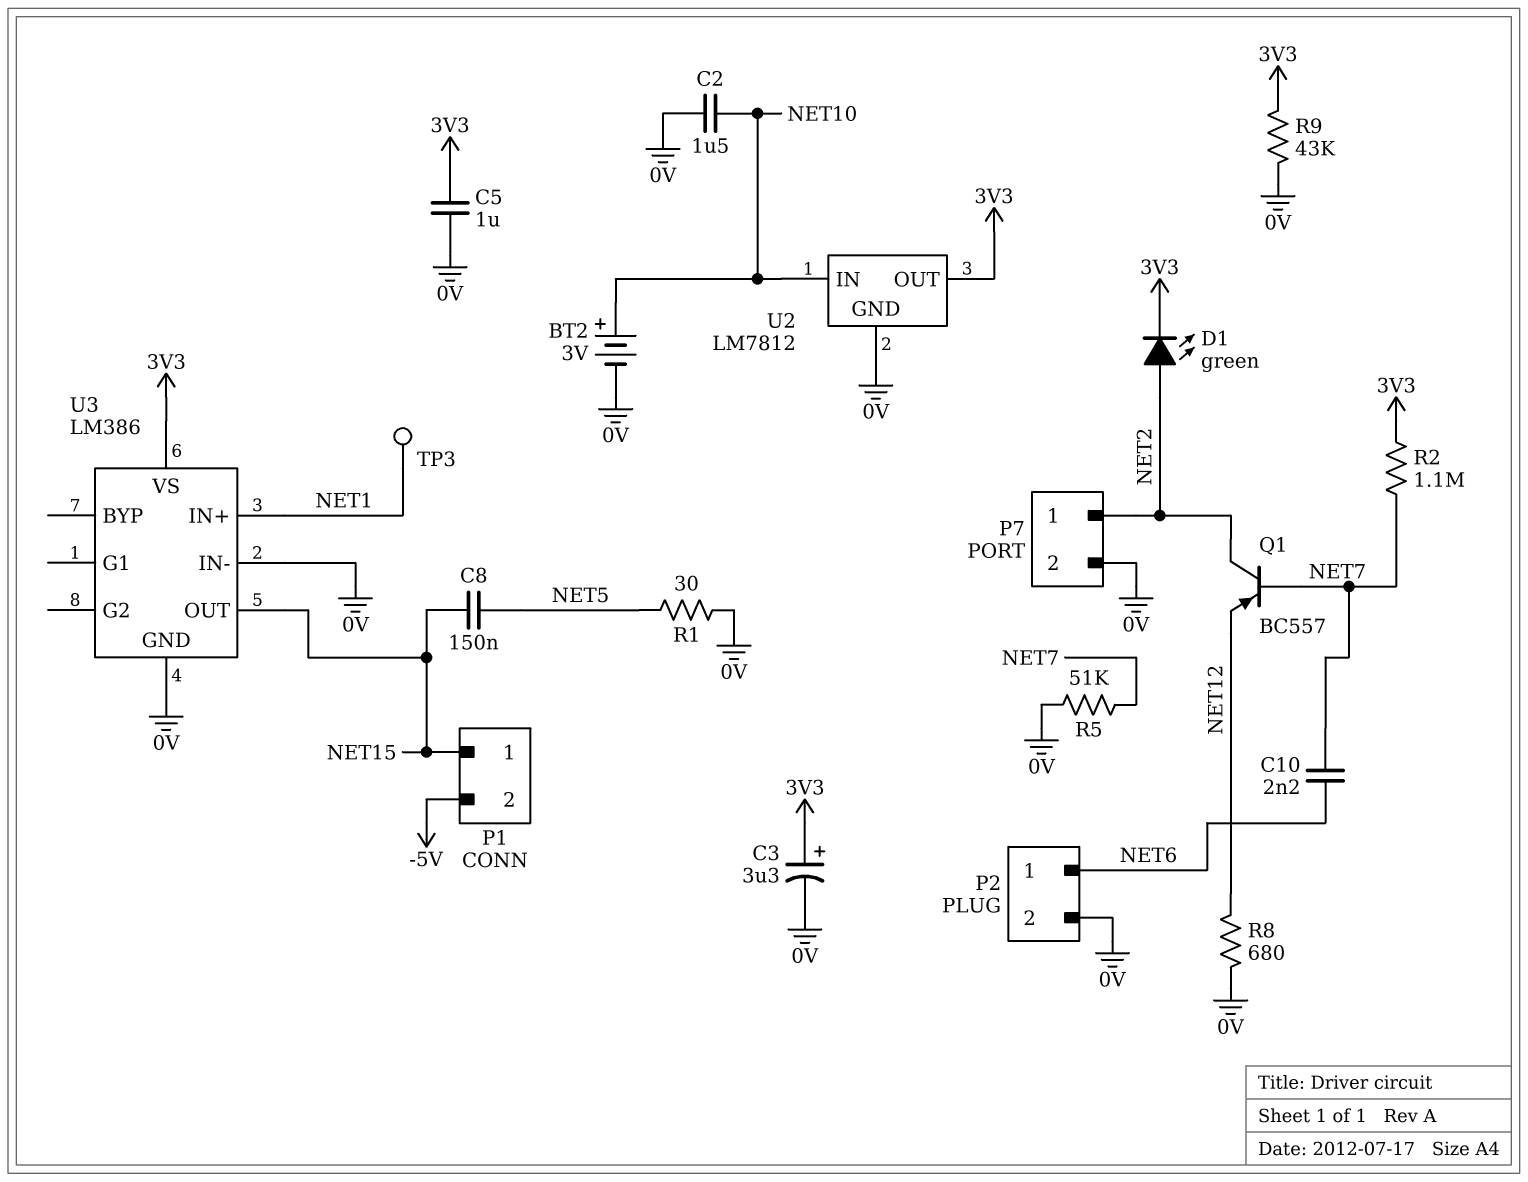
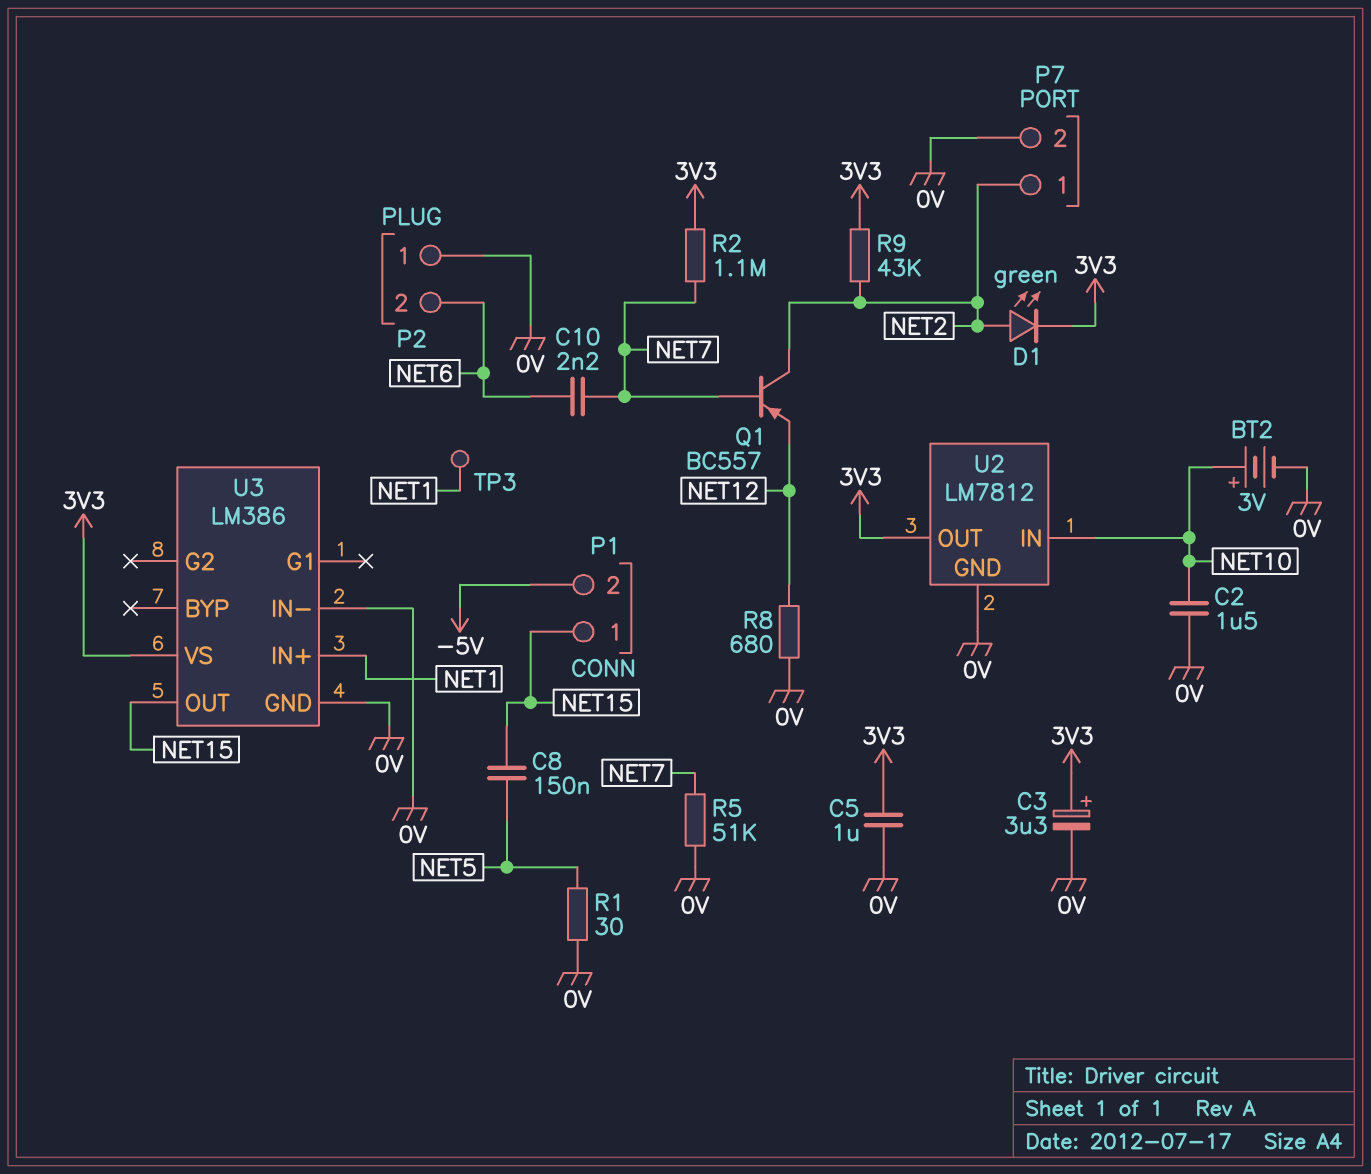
P2 pin 1: NET6 -> 0V
P2 pin 2: 0V -> NET6
R9: 43k (0V, 3V3) -> 43k (3V3, NET2)

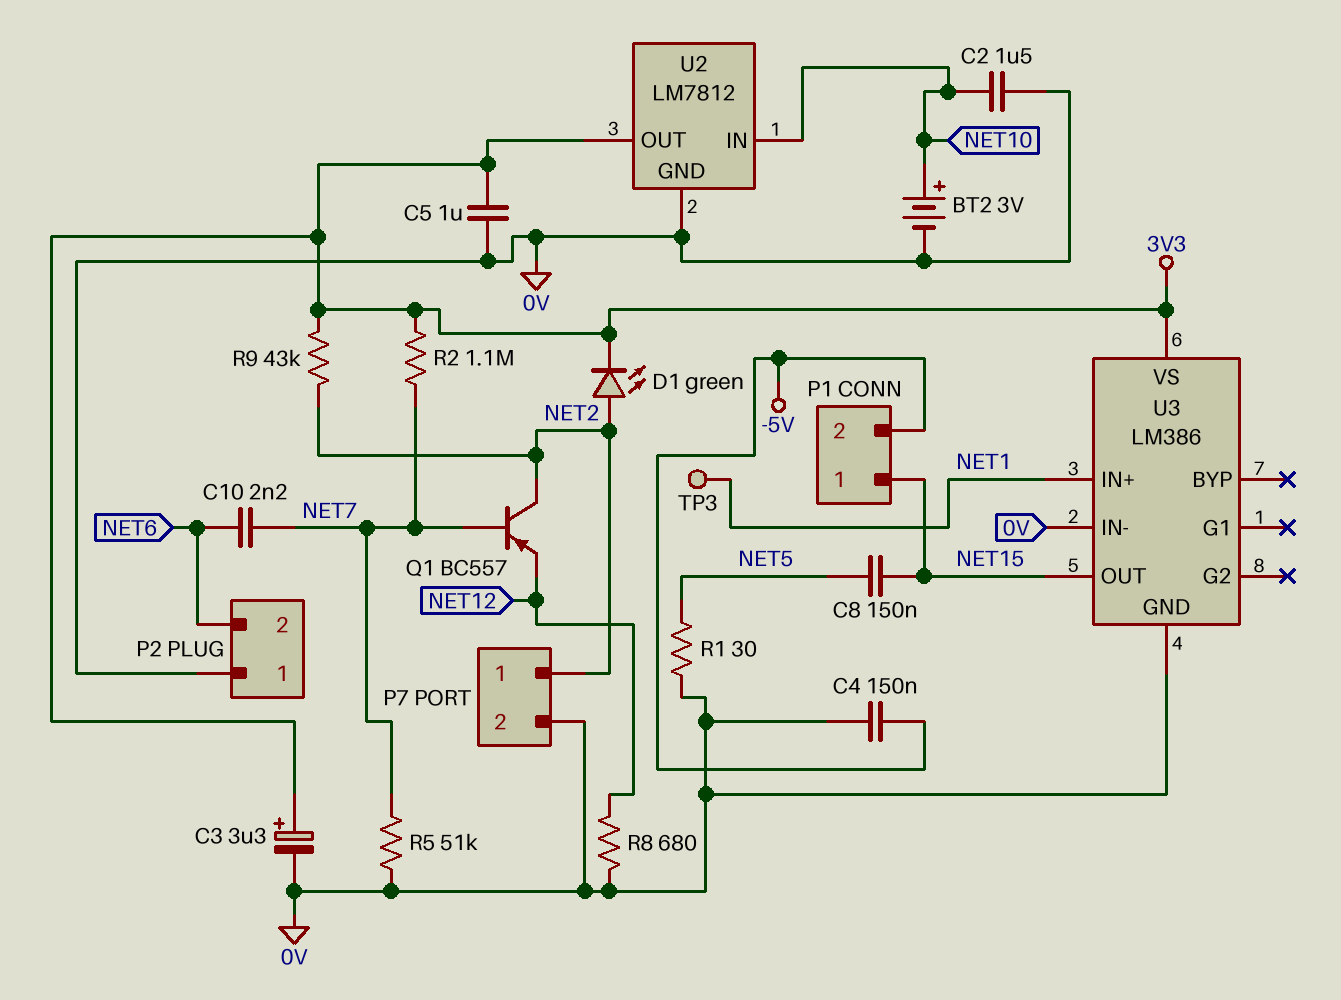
C4: none -> 150nF (-5V, 0V)

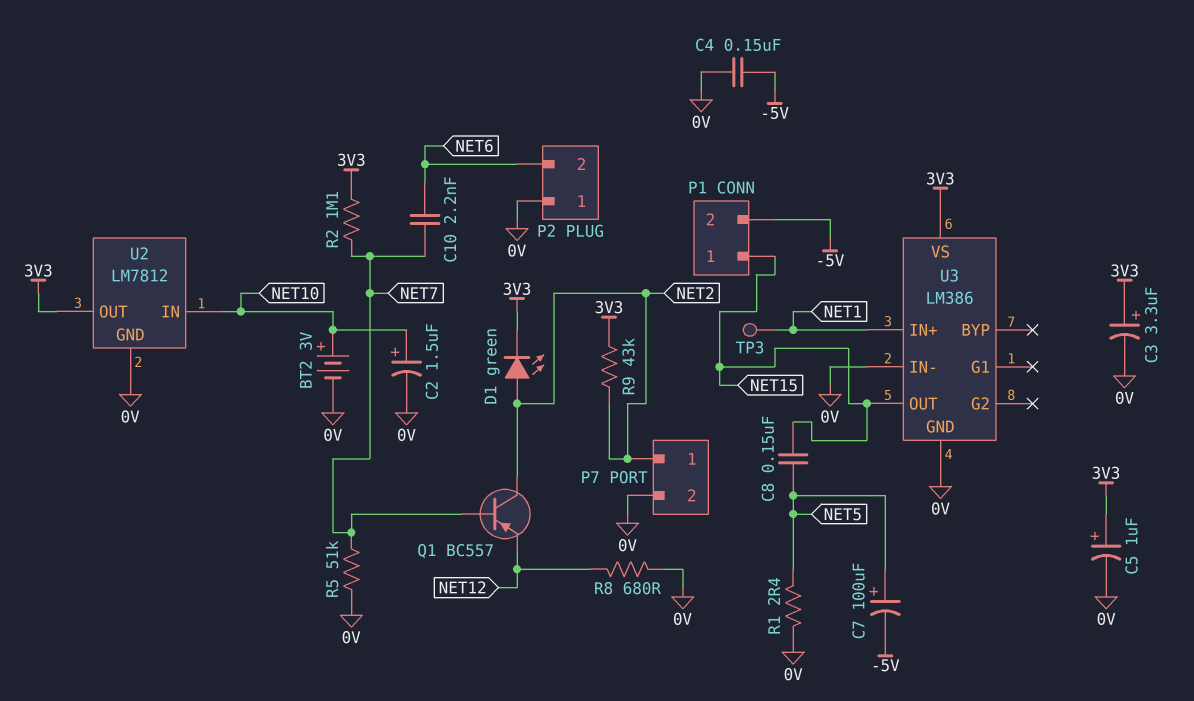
C2: 1.5uF (0V, NET10) -> 1.5uF (plus NET10, minus 0V)
C5: 1uF (0V, 3V3) -> 1uF (plus 3V3, minus 0V)
C7: none -> 100uF (plus NET5, minus -5V)
R1: 30 (0V, NET5) -> 2.4 (0V, NET5)

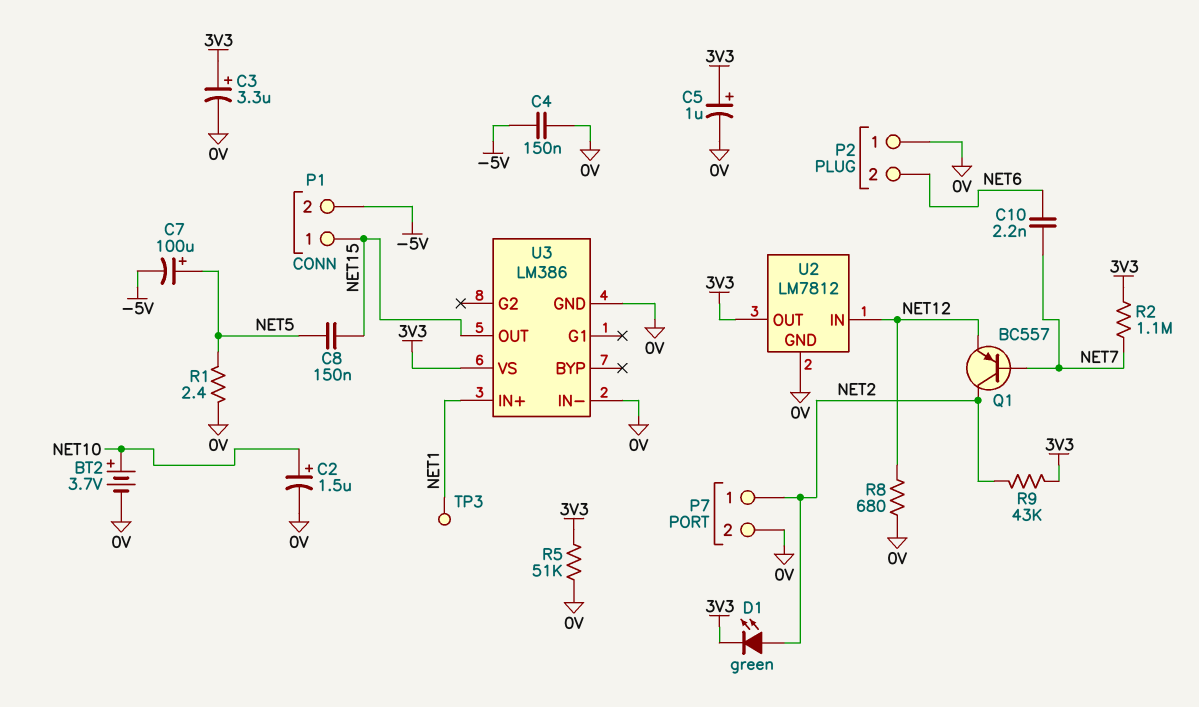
BT2: 3V (plus NET10, minus 0V) -> 3.7V (plus NET10, minus 0V)
R5: 51k (0V, NET7) -> 51k (0V, 3V3)
U2 pin IN: NET10 -> NET12

